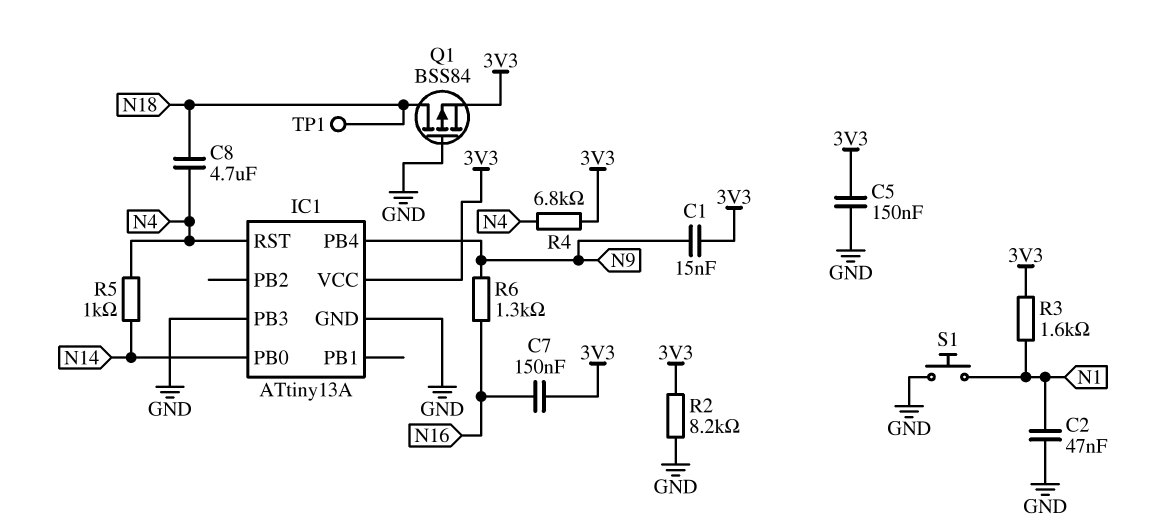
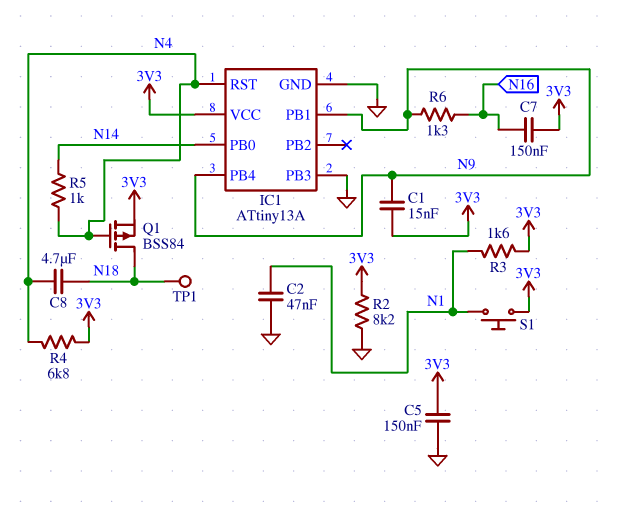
IC1 pin PB1: none -> N9
Q1: PMOS BSS84 (G GND, D N18, S 3V3) -> PMOS BSS84 (G N4, D N18, S 3V3)
S1: button (GND, N1) -> button (3V3, N1)

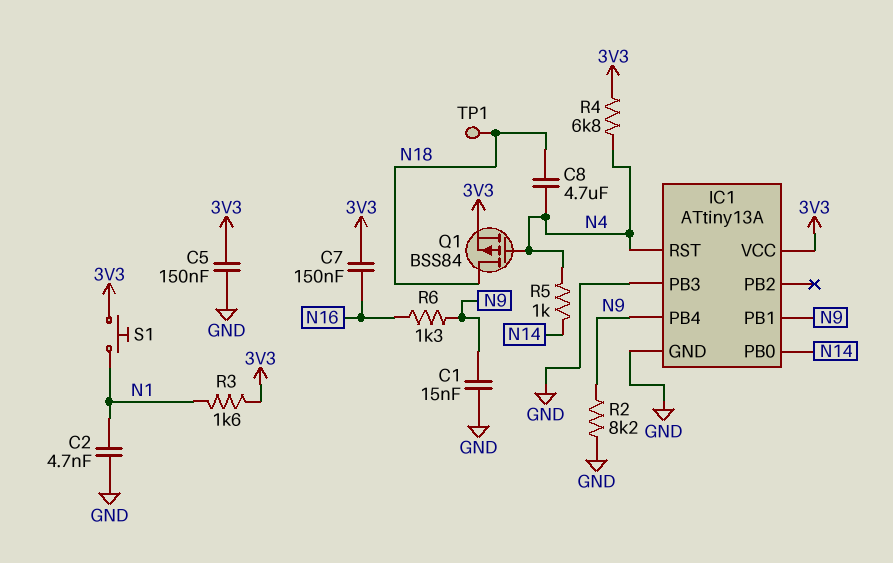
C1: 15nF (3V3, N9) -> 15nF (GND, N9)
C2: 47nF (GND, N1) -> 4.7nF (GND, N1)
R2: 8.2k (3V3, GND) -> 8.2k (GND, N9)

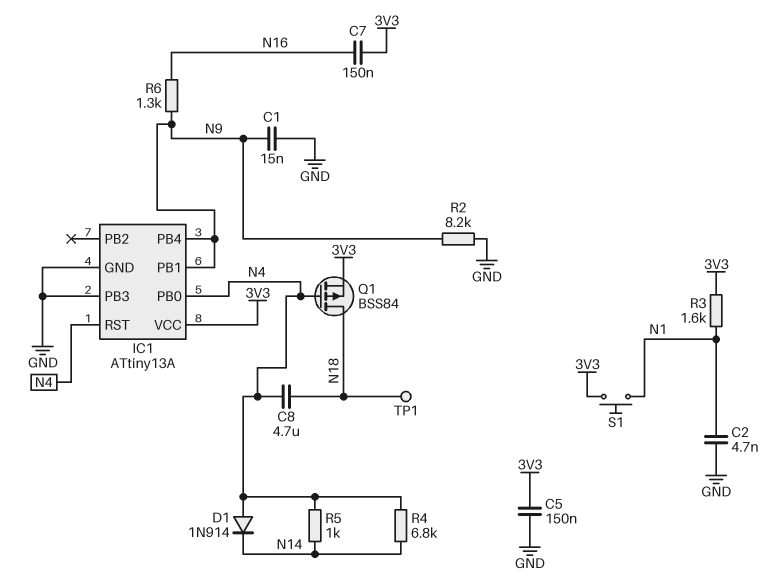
D1: none -> diode 1N914 (A N4, K N14)
IC1 pin PB0: N14 -> N4
R4: 6.8k (3V3, N4) -> 6.8k (N4, N14)

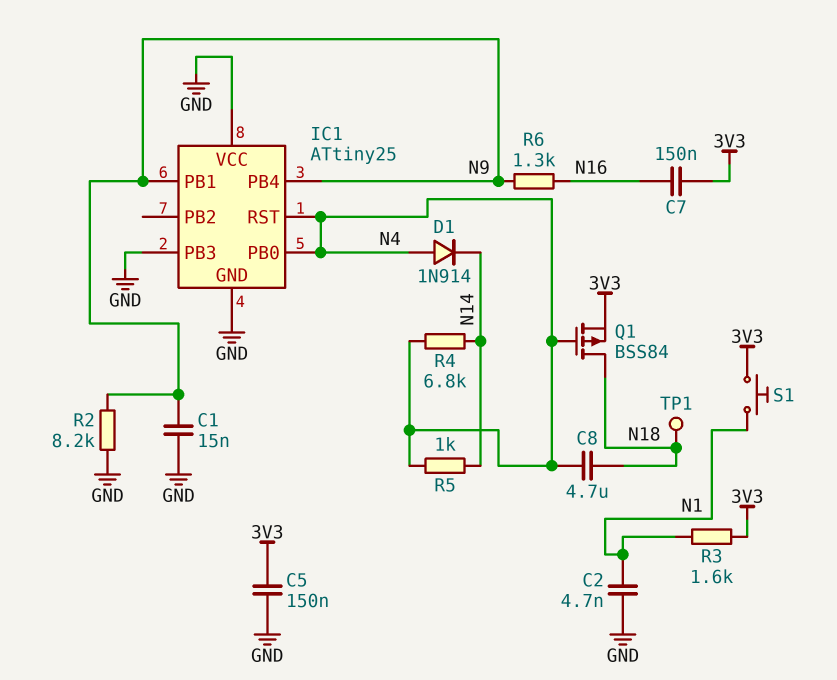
IC1: ATtiny13A -> ATtiny25
IC1 pin VCC: 3V3 -> GND

